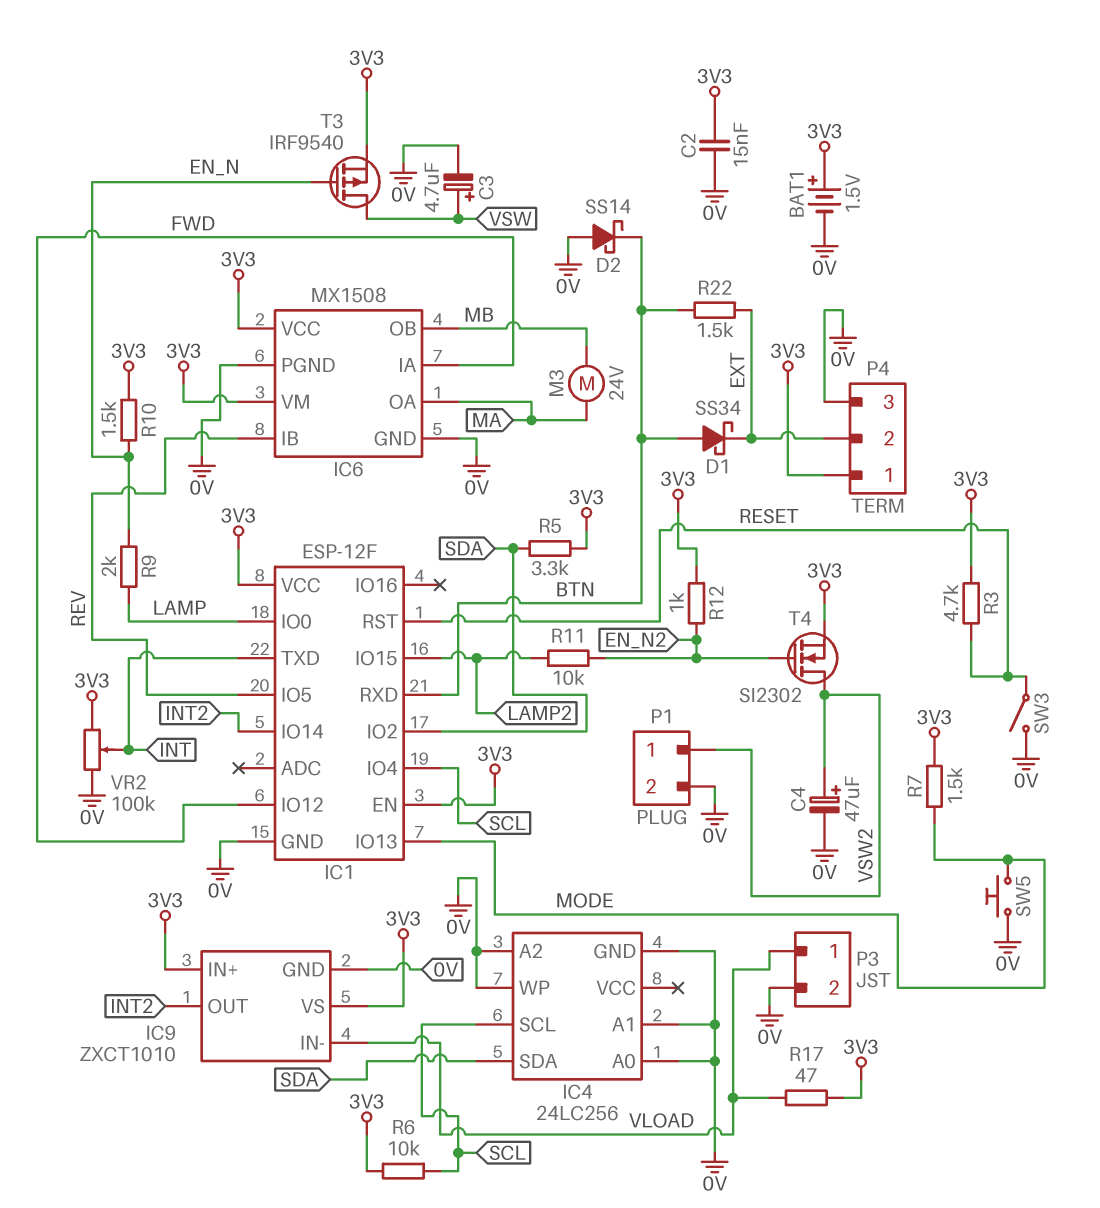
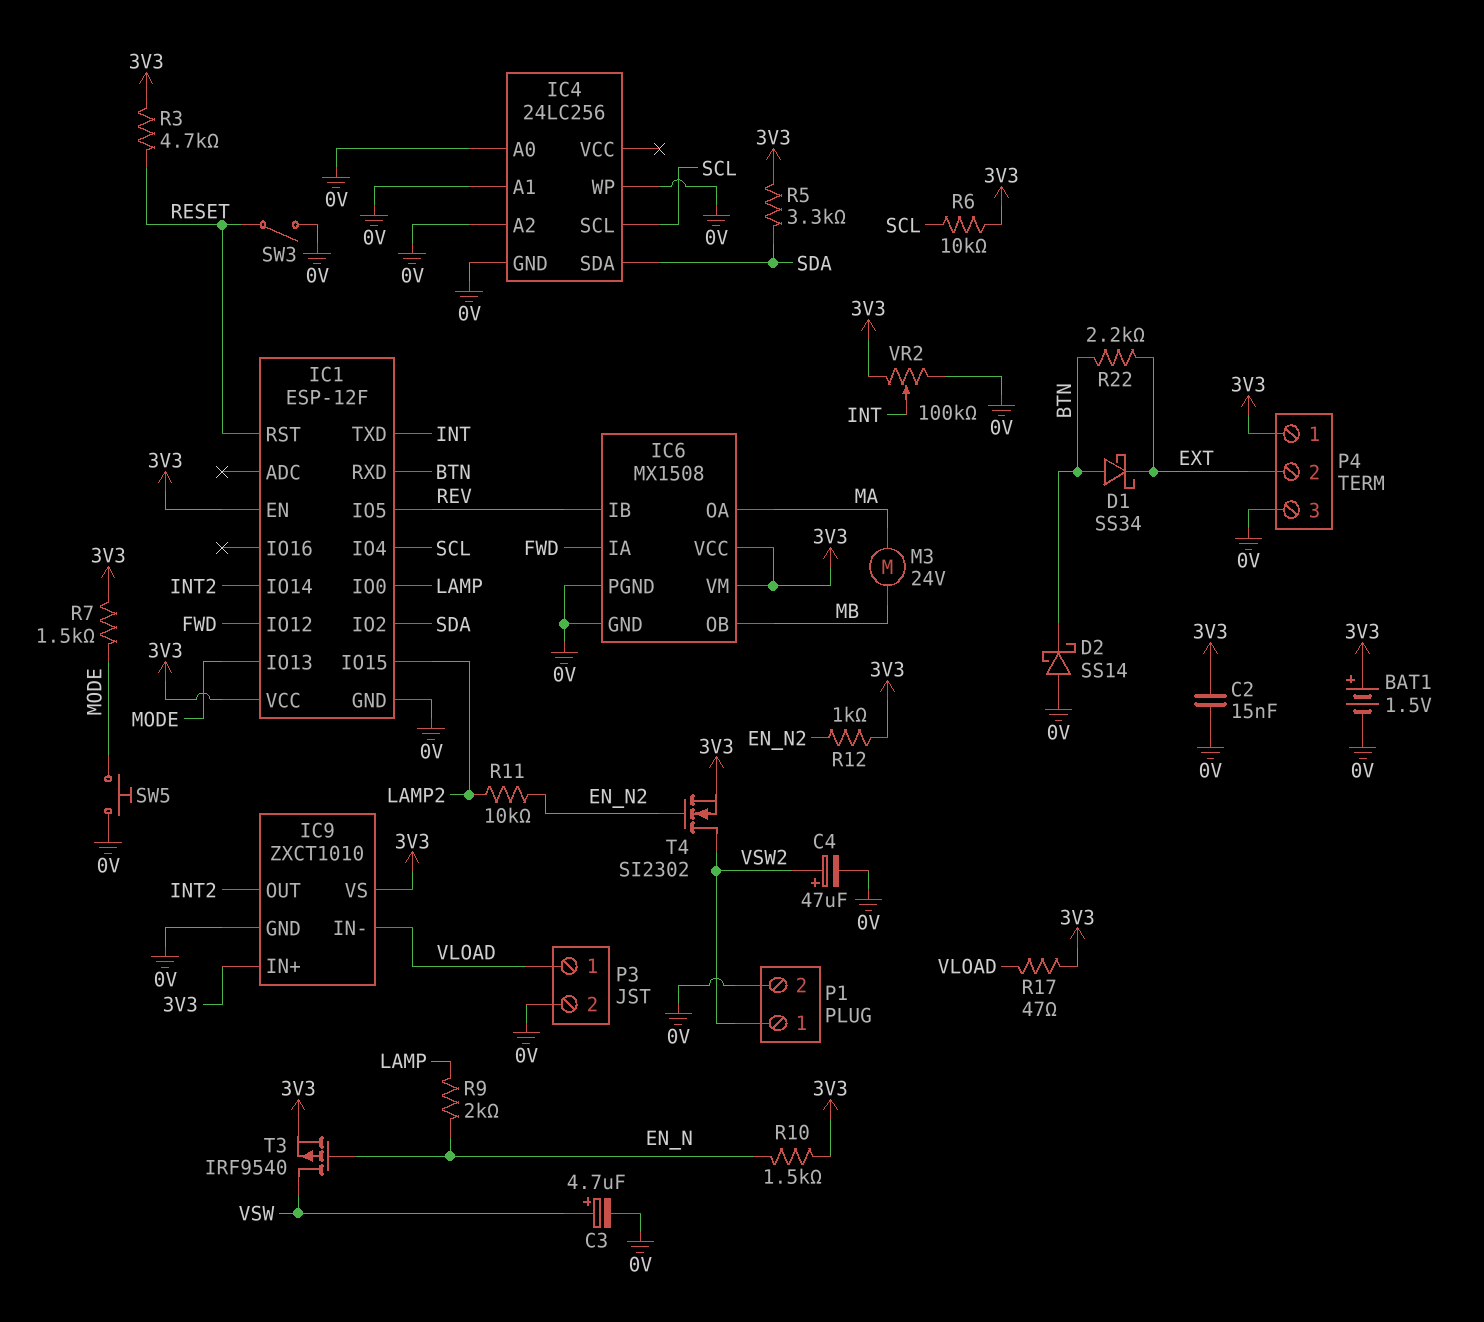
R22: 1.5k (BTN, EXT) -> 2.2k (BTN, EXT)

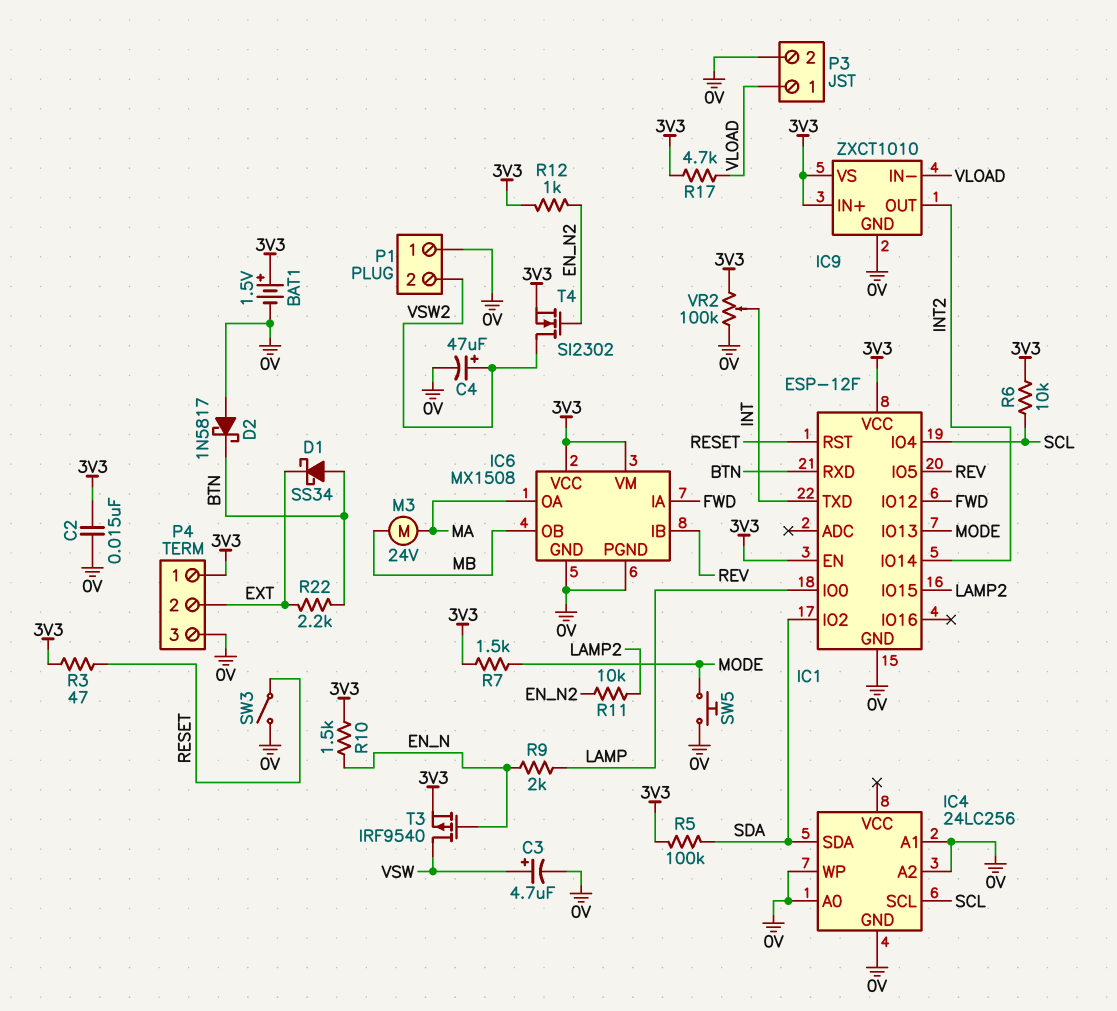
D2: schottky SS14 (A 0V, K BTN) -> schottky 1N5817 (A 0V, K BTN)
P1 pin 1: VSW2 -> 0V
P1 pin 2: 0V -> VSW2
R3: 4.7k (3V3, RESET) -> 47 (3V3, RESET)
R5: 3.3k (3V3, SDA) -> 100k (3V3, SDA)
R17: 47 (3V3, VLOAD) -> 4.7k (3V3, VLOAD)

